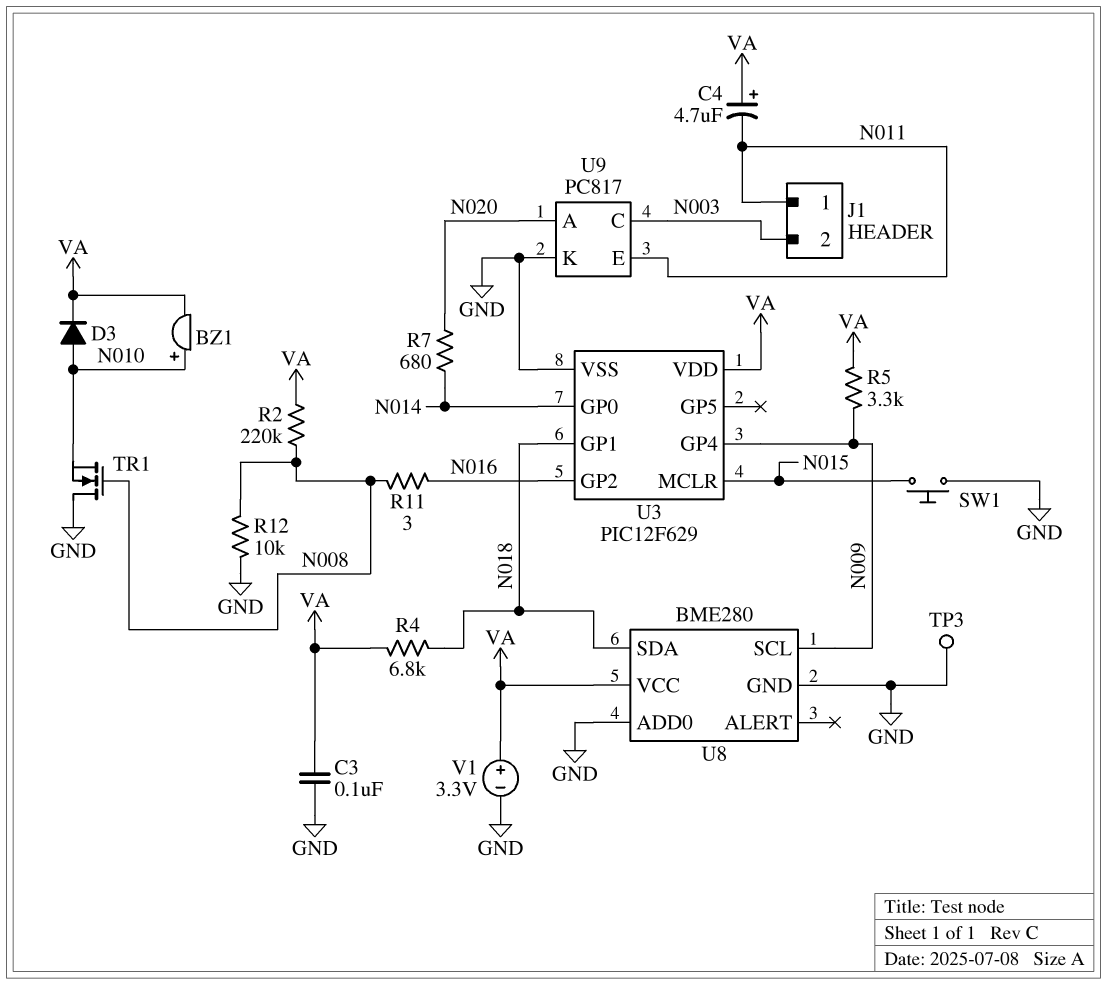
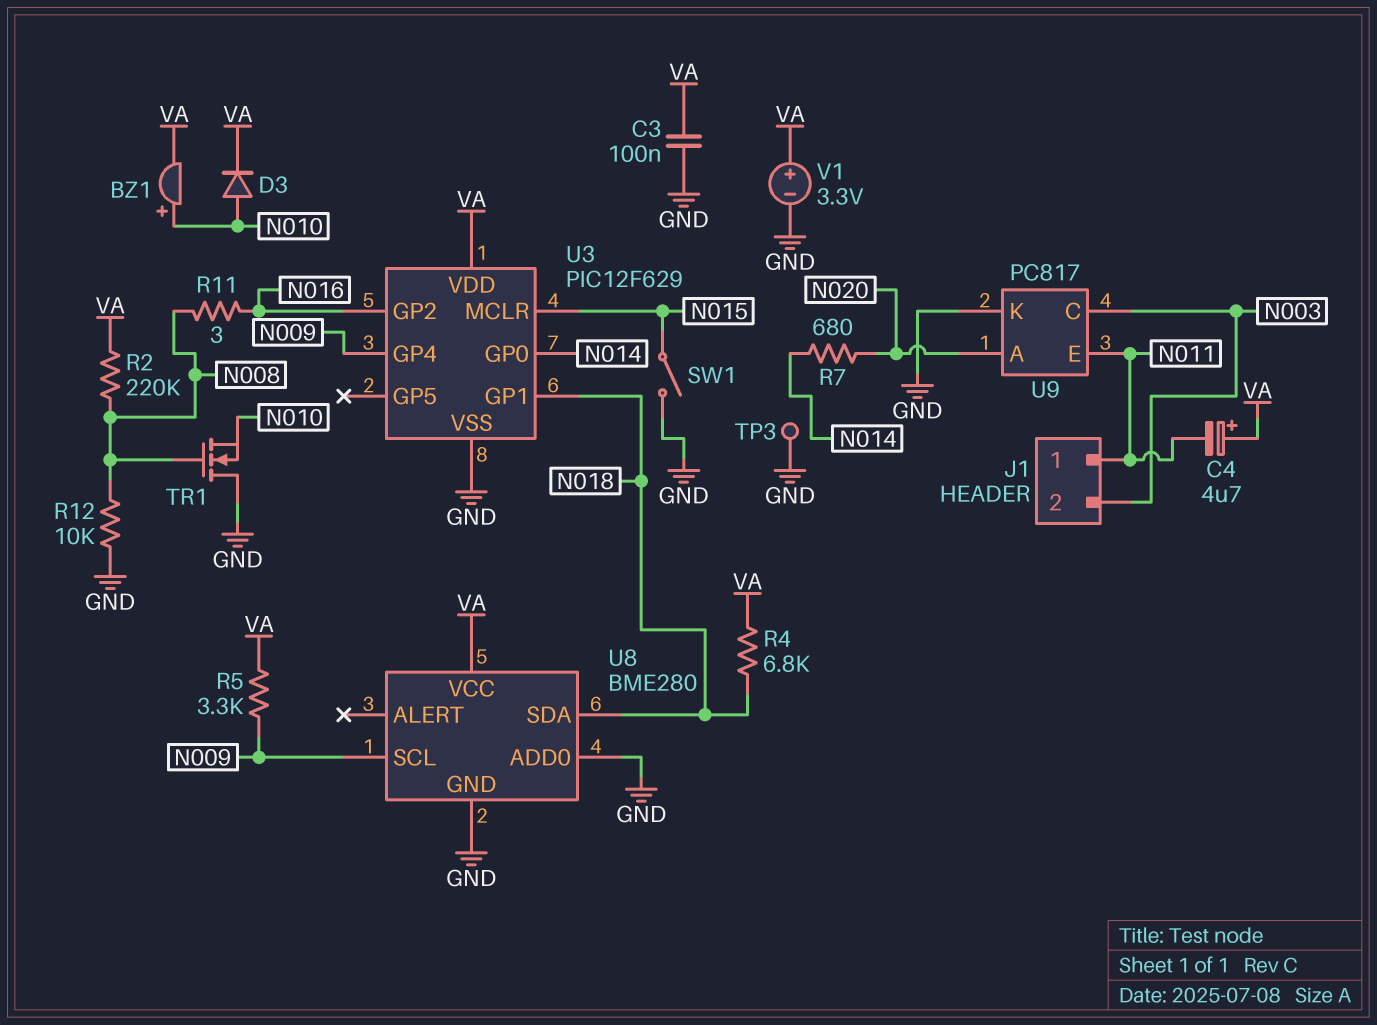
SW1: button (GND, N015) -> switch (GND, N015)

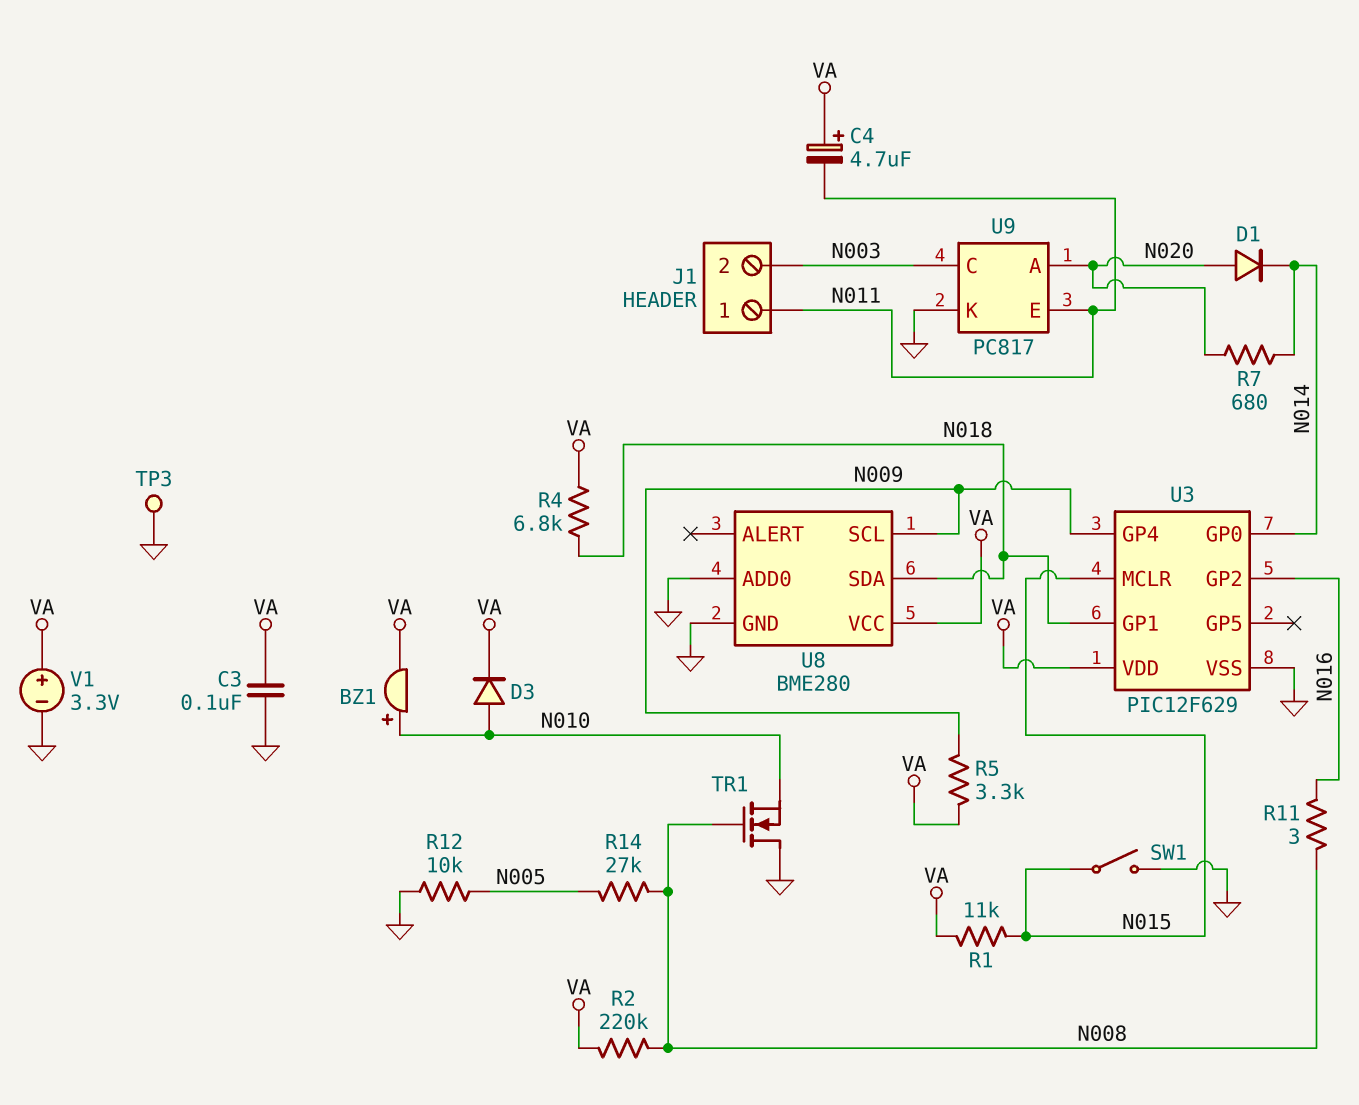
D1: none -> diode (A N020, K N014)
R1: none -> 11k (N015, VA)
R12: 10k (GND, N008) -> 10k (GND, N005)
R14: none -> 27k (N005, N008)

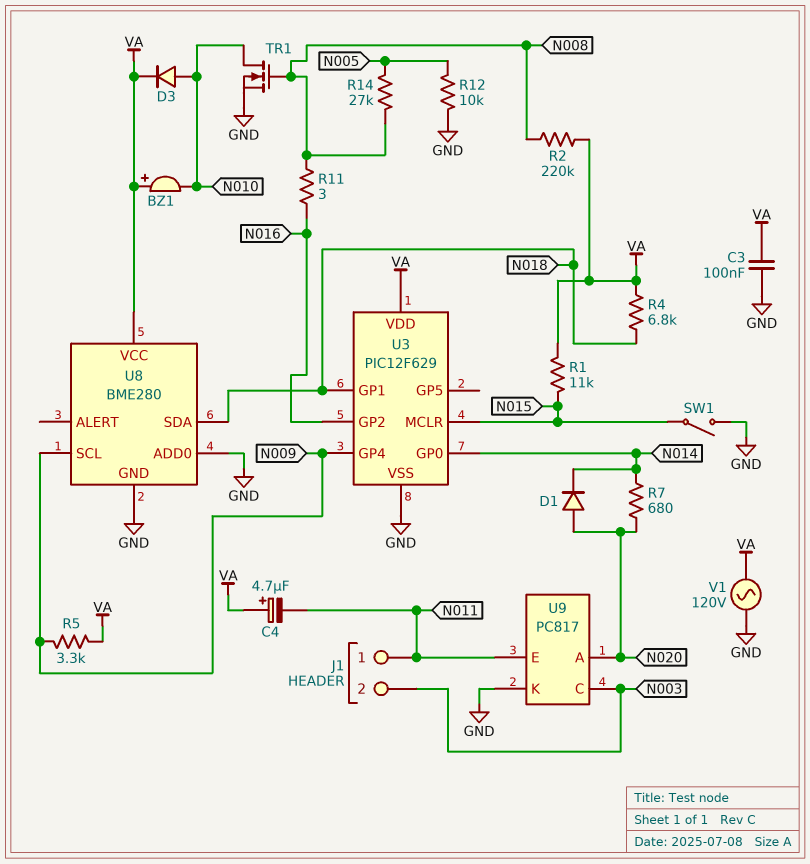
BZ1: buzzer (plus N010, minus VA) -> buzzer (plus VA, minus N010)
TP3: test point (GND) -> none
TR1: NMOS (G N008, D GND, S N010) -> NMOS (G N008, D N010, S GND)
V1: 3.3V (plus VA, minus GND) -> AC 120V (GND, VA)

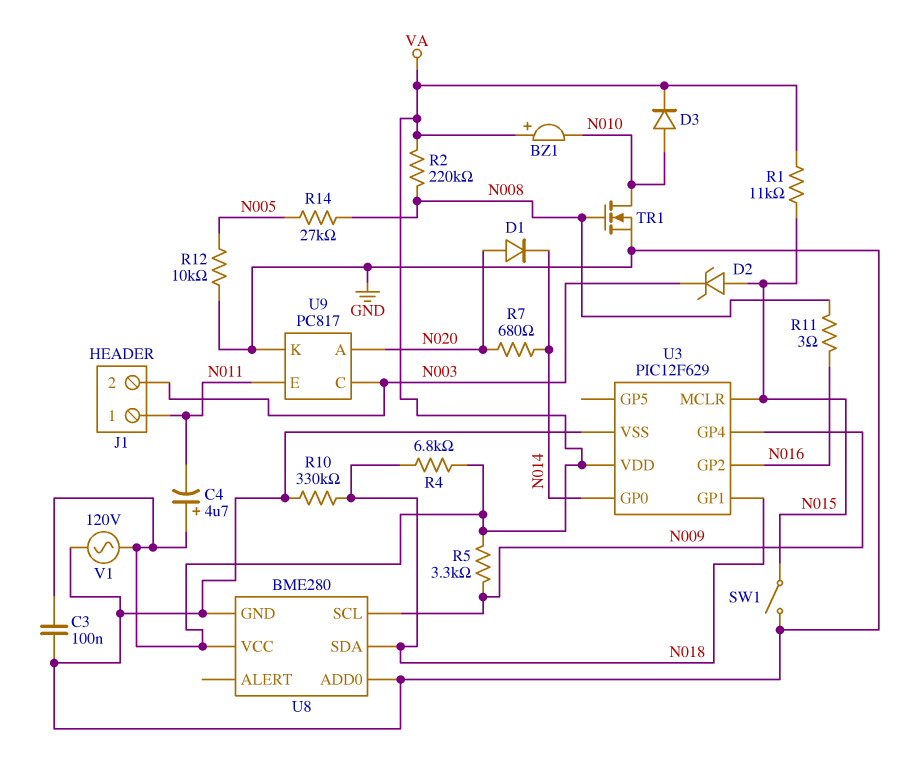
D2: none -> zener (A N015, K N003)
R10: none -> 330k (GND, N018)

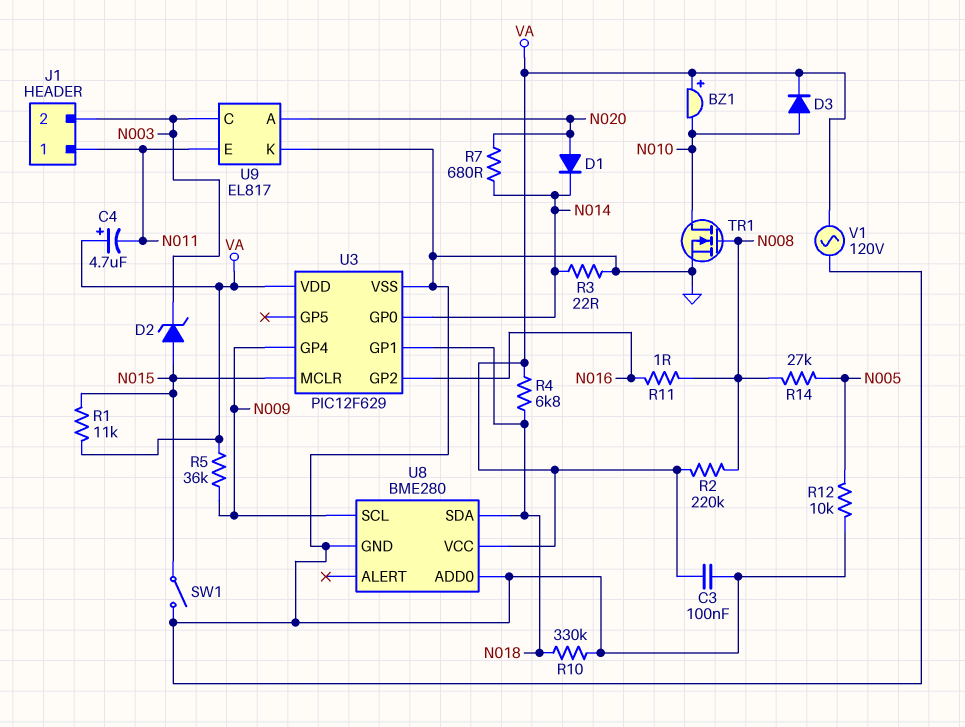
R3: none -> 22 (GND, N014)
R5: 3.3k (N009, VA) -> 36k (N009, VA)
R11: 3 (N008, N016) -> 1 (N008, N016)
U9: PC817 -> EL817

